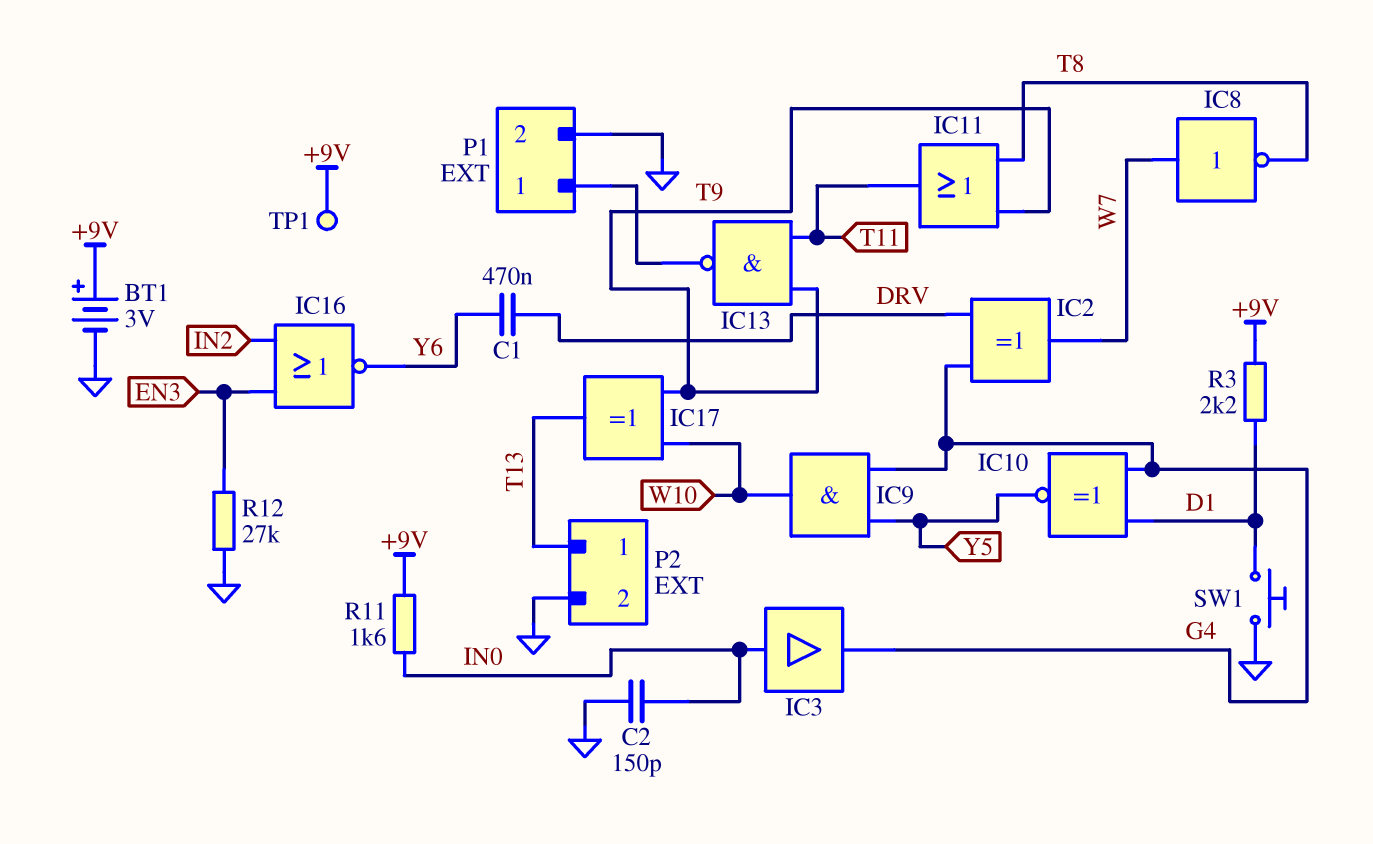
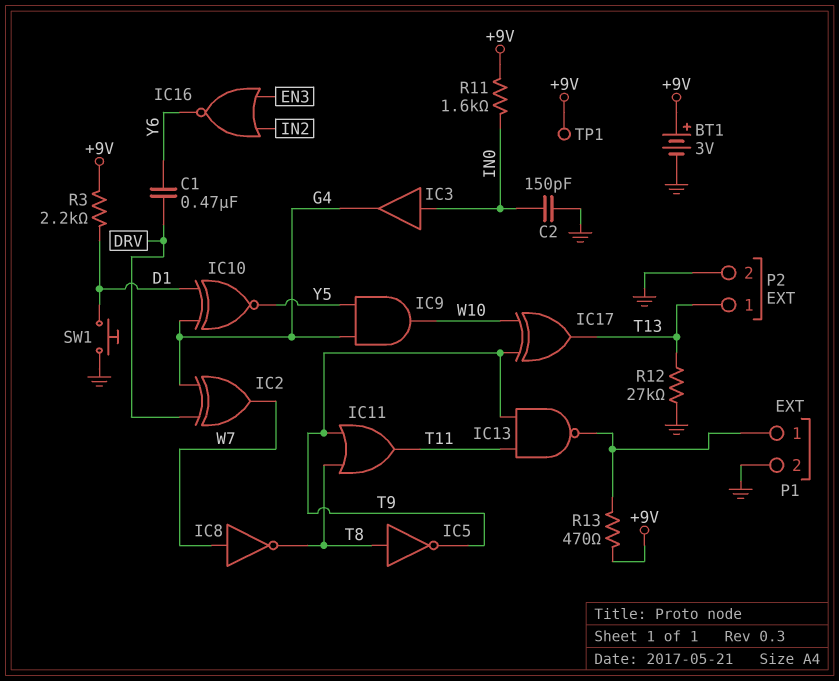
IC5: none -> NOT (in T8, out T9)
R12: 27k (EN3, GND) -> 27k (GND, T13)
R13: none -> 470 (+9V, P1/1)

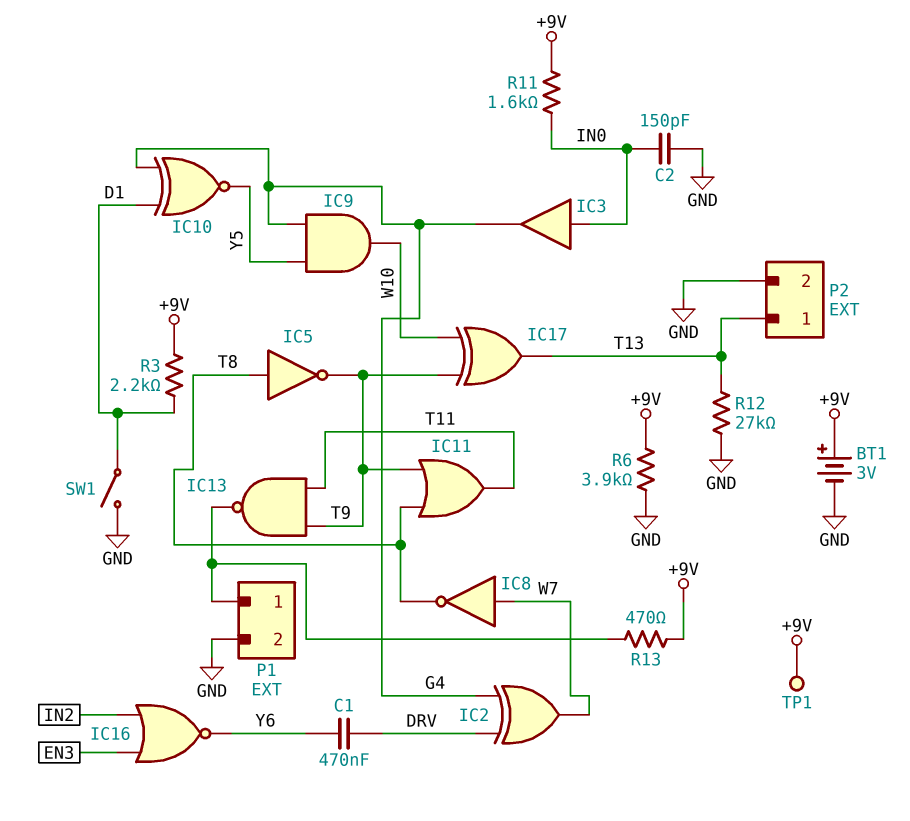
R6: none -> 3.9k (+9V, GND)
SW1: button (D1, GND) -> switch (D1, GND)

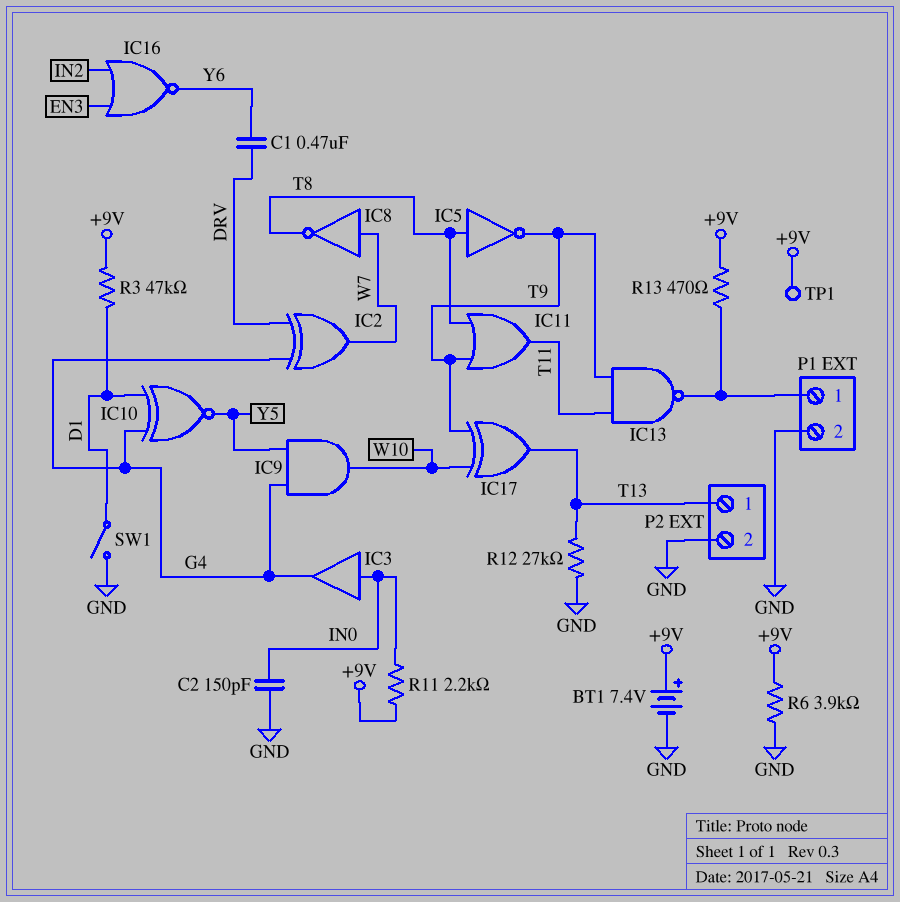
BT1: 3V (plus +9V, minus GND) -> 7.4V (plus +9V, minus GND)
R3: 2.2k (+9V, D1) -> 47k (+9V, D1)
R11: 1.6k (+9V, IN0) -> 2.2k (+9V, IN0)

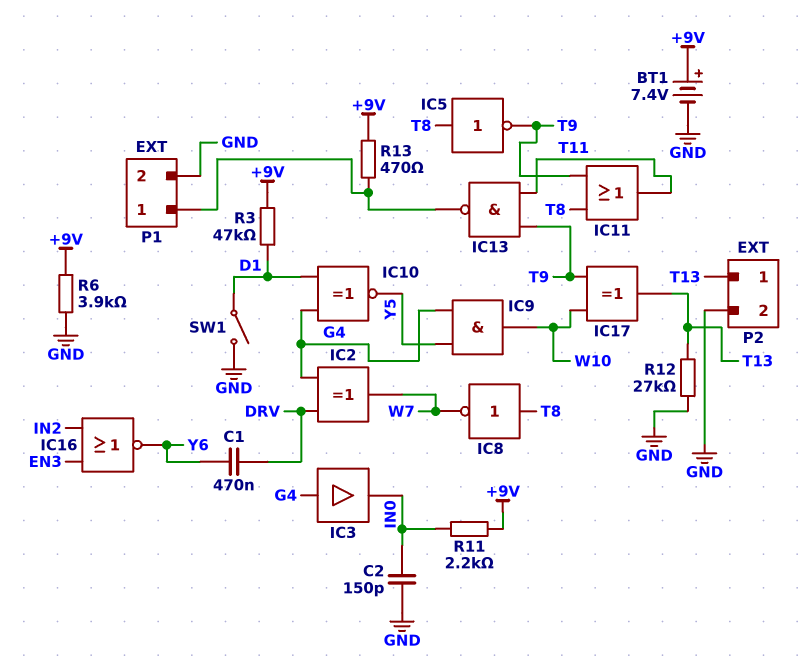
IC3: buffer (in IN0, out G4) -> buffer (in G4, out IN0)
IC8: NOT (in W7, out T8) -> NOT (in T8, out W7)
TP1: test point (+9V) -> none

